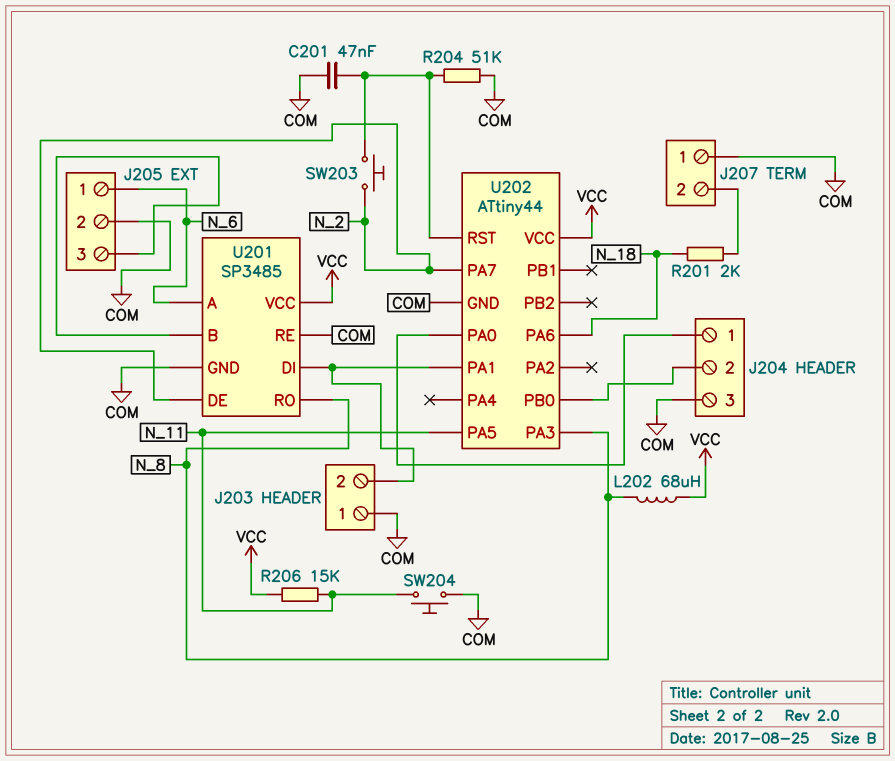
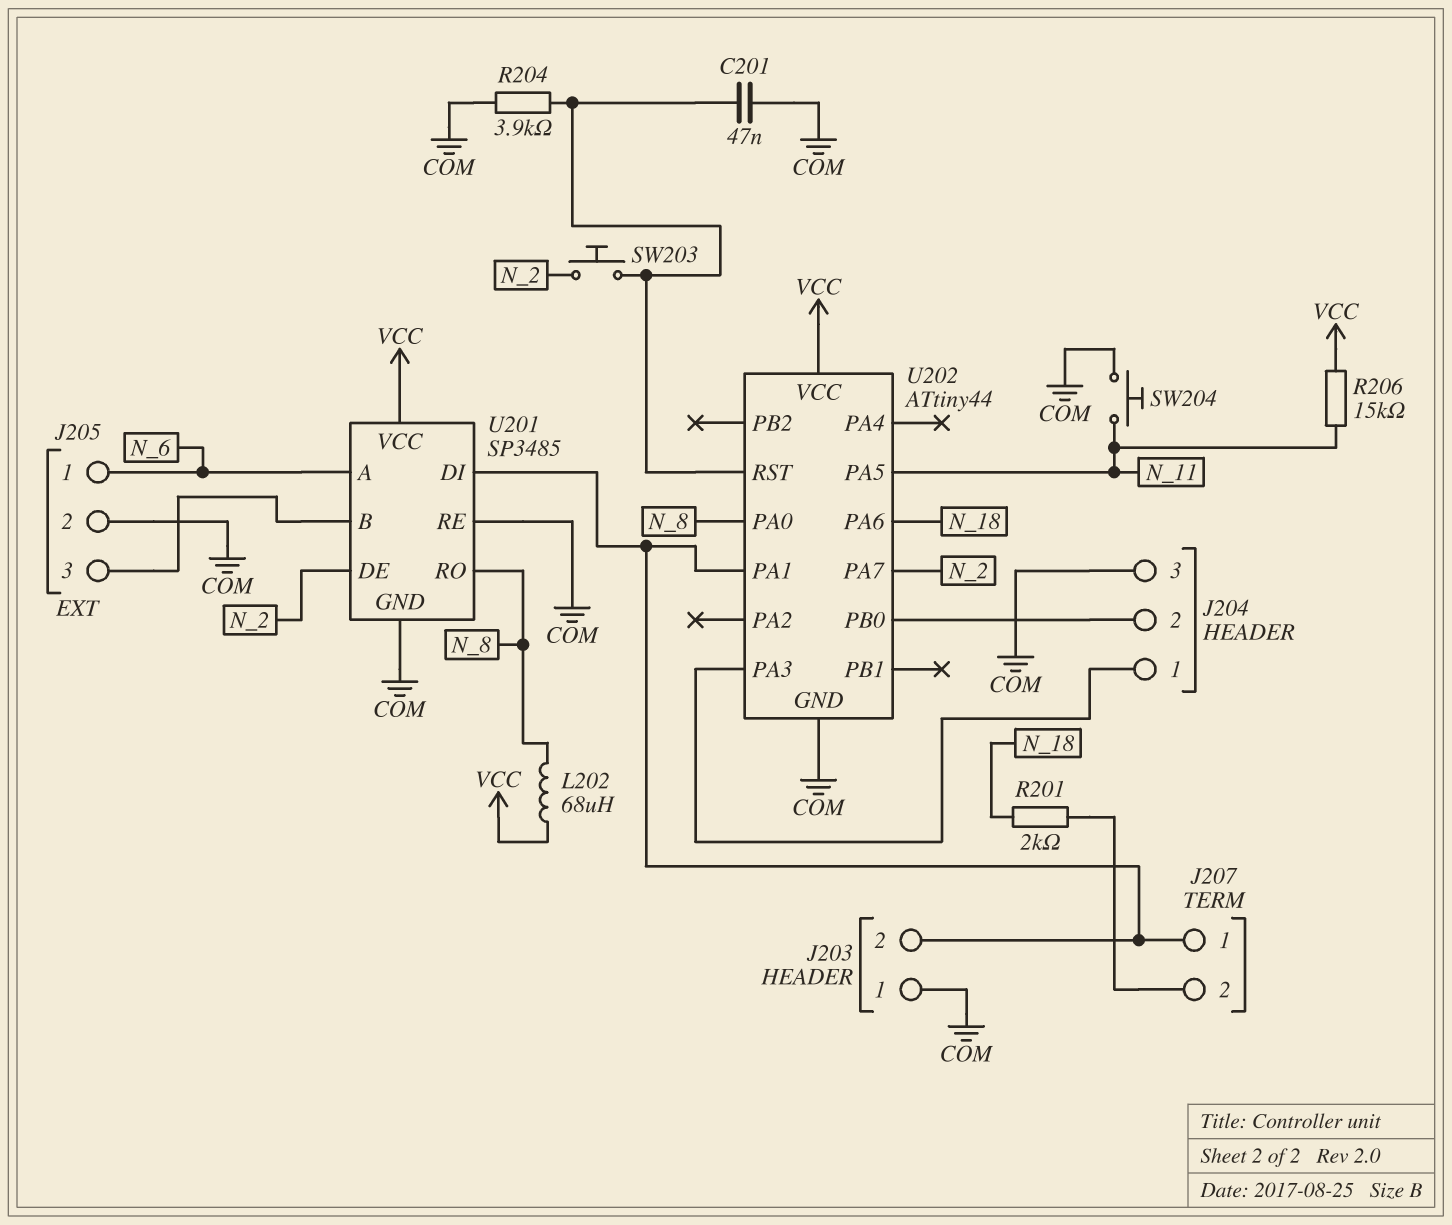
J207 pin 1: COM -> J203/2
R204: 51k (COM, U202/RST) -> 3.9k (COM, U202/RST)
U202 pin PA0: J204/1 -> N_8
U202 pin PA3: N_8 -> J204/1

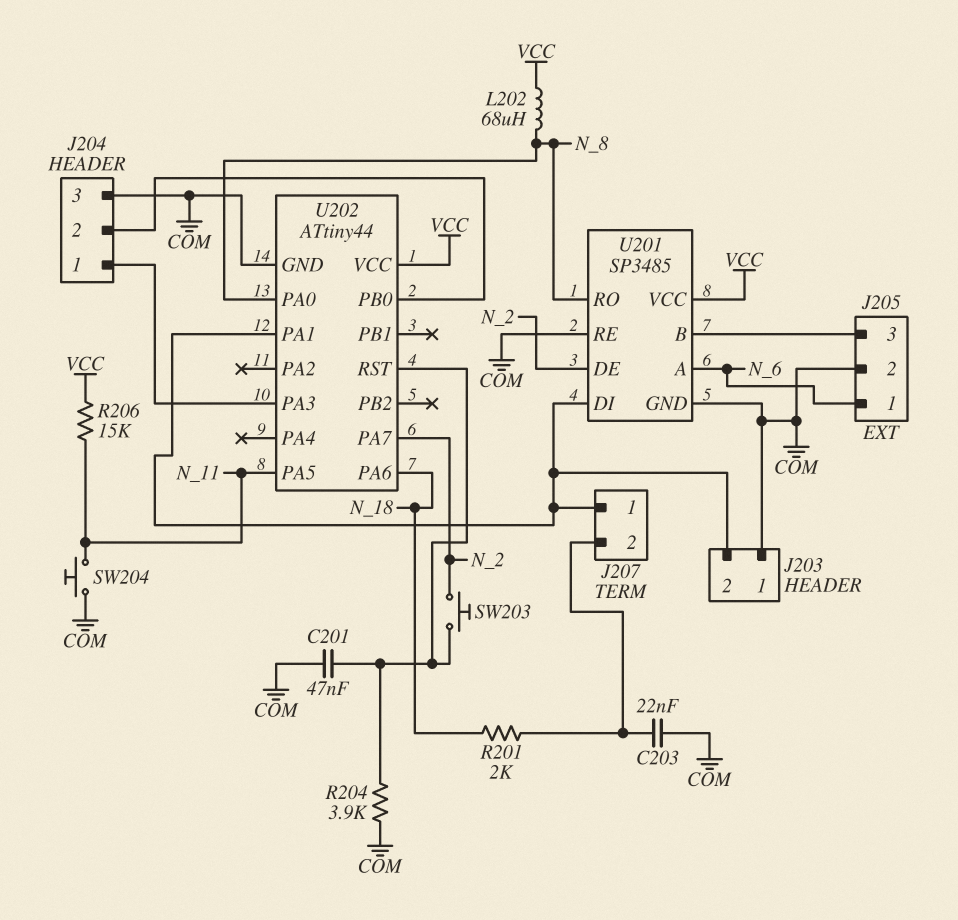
C203: none -> 22nF (COM, J207/2)

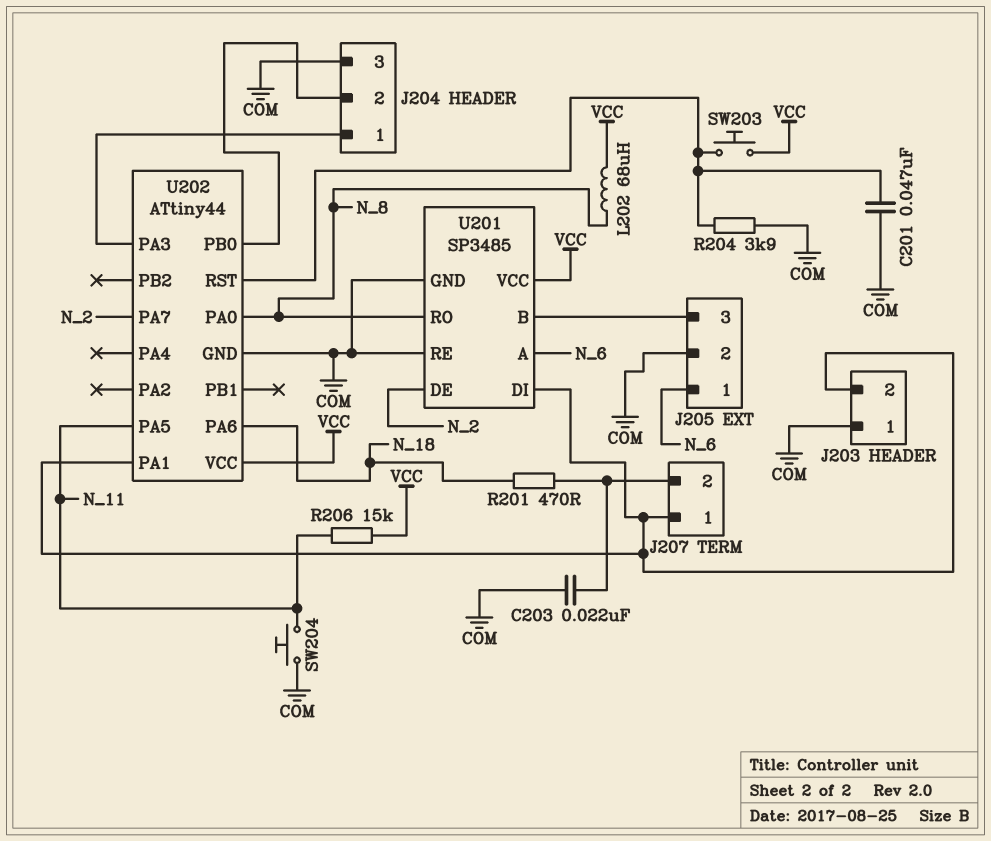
R201: 2k (J207/2, N_18) -> 470 (J207/2, N_18)
SW203: button (N_2, U202/RST) -> button (U202/RST, VCC)

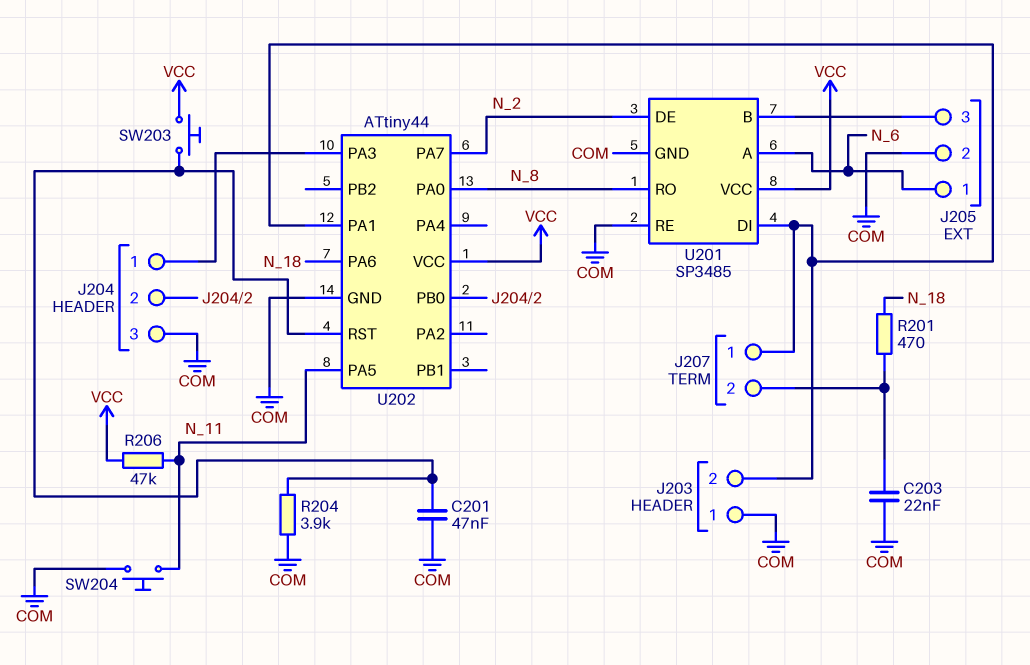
L202: 68uH (N_8, VCC) -> none
R206: 15k (N_11, VCC) -> 47k (N_11, VCC)

